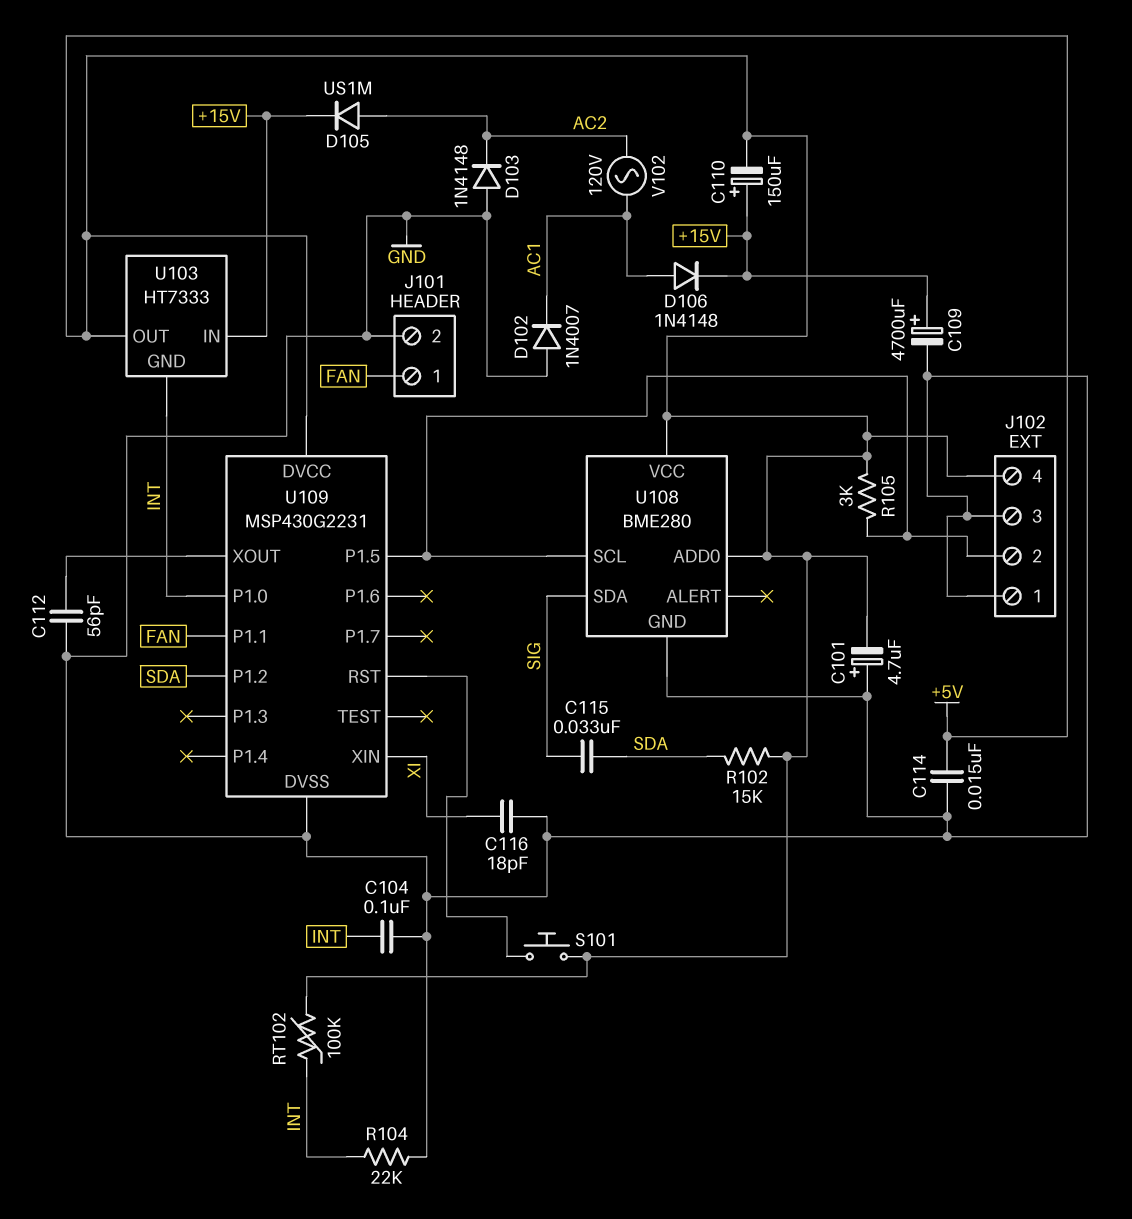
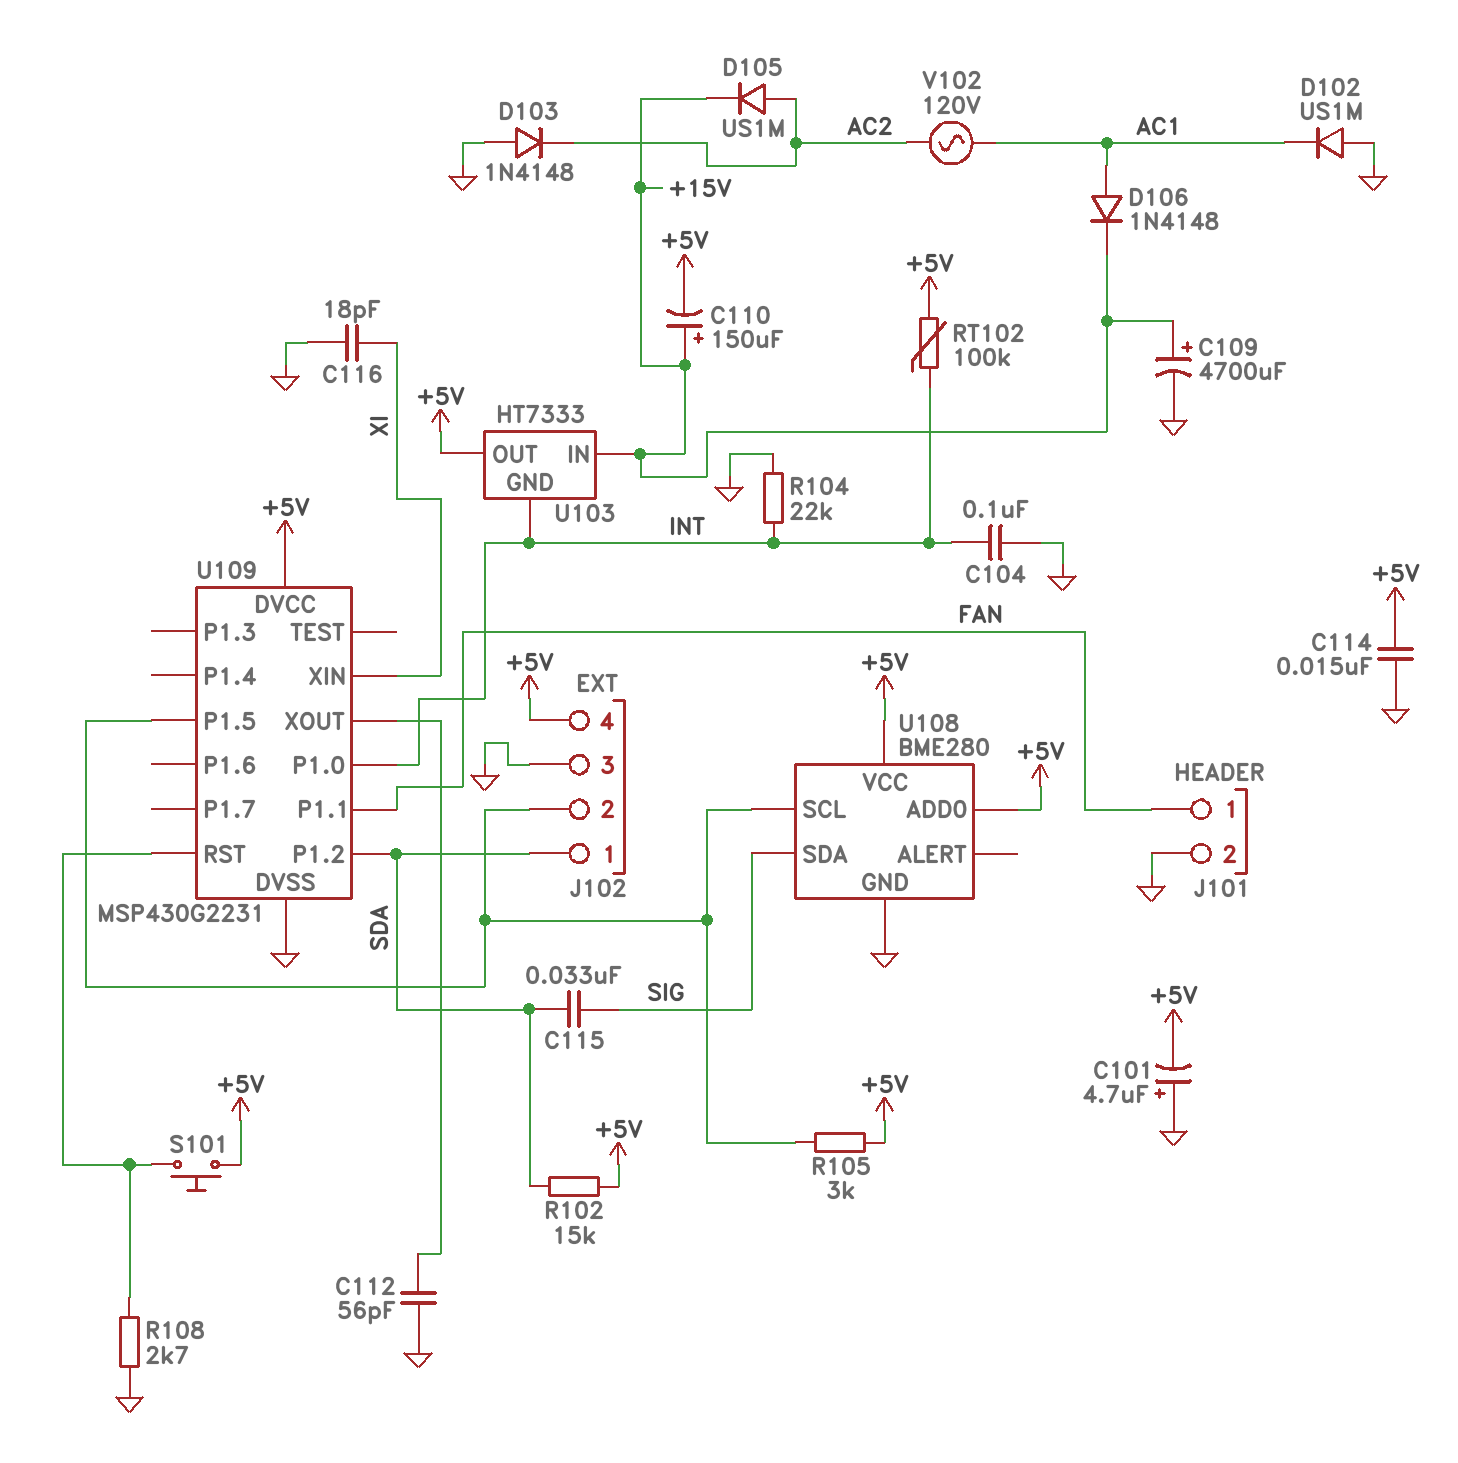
D102: diode 1N4007 (A GND, K AC1) -> diode US1M (A GND, K AC1)
J102 pin 1: GND -> SDA
R108: none -> 2.7k (GND, U109/RST)

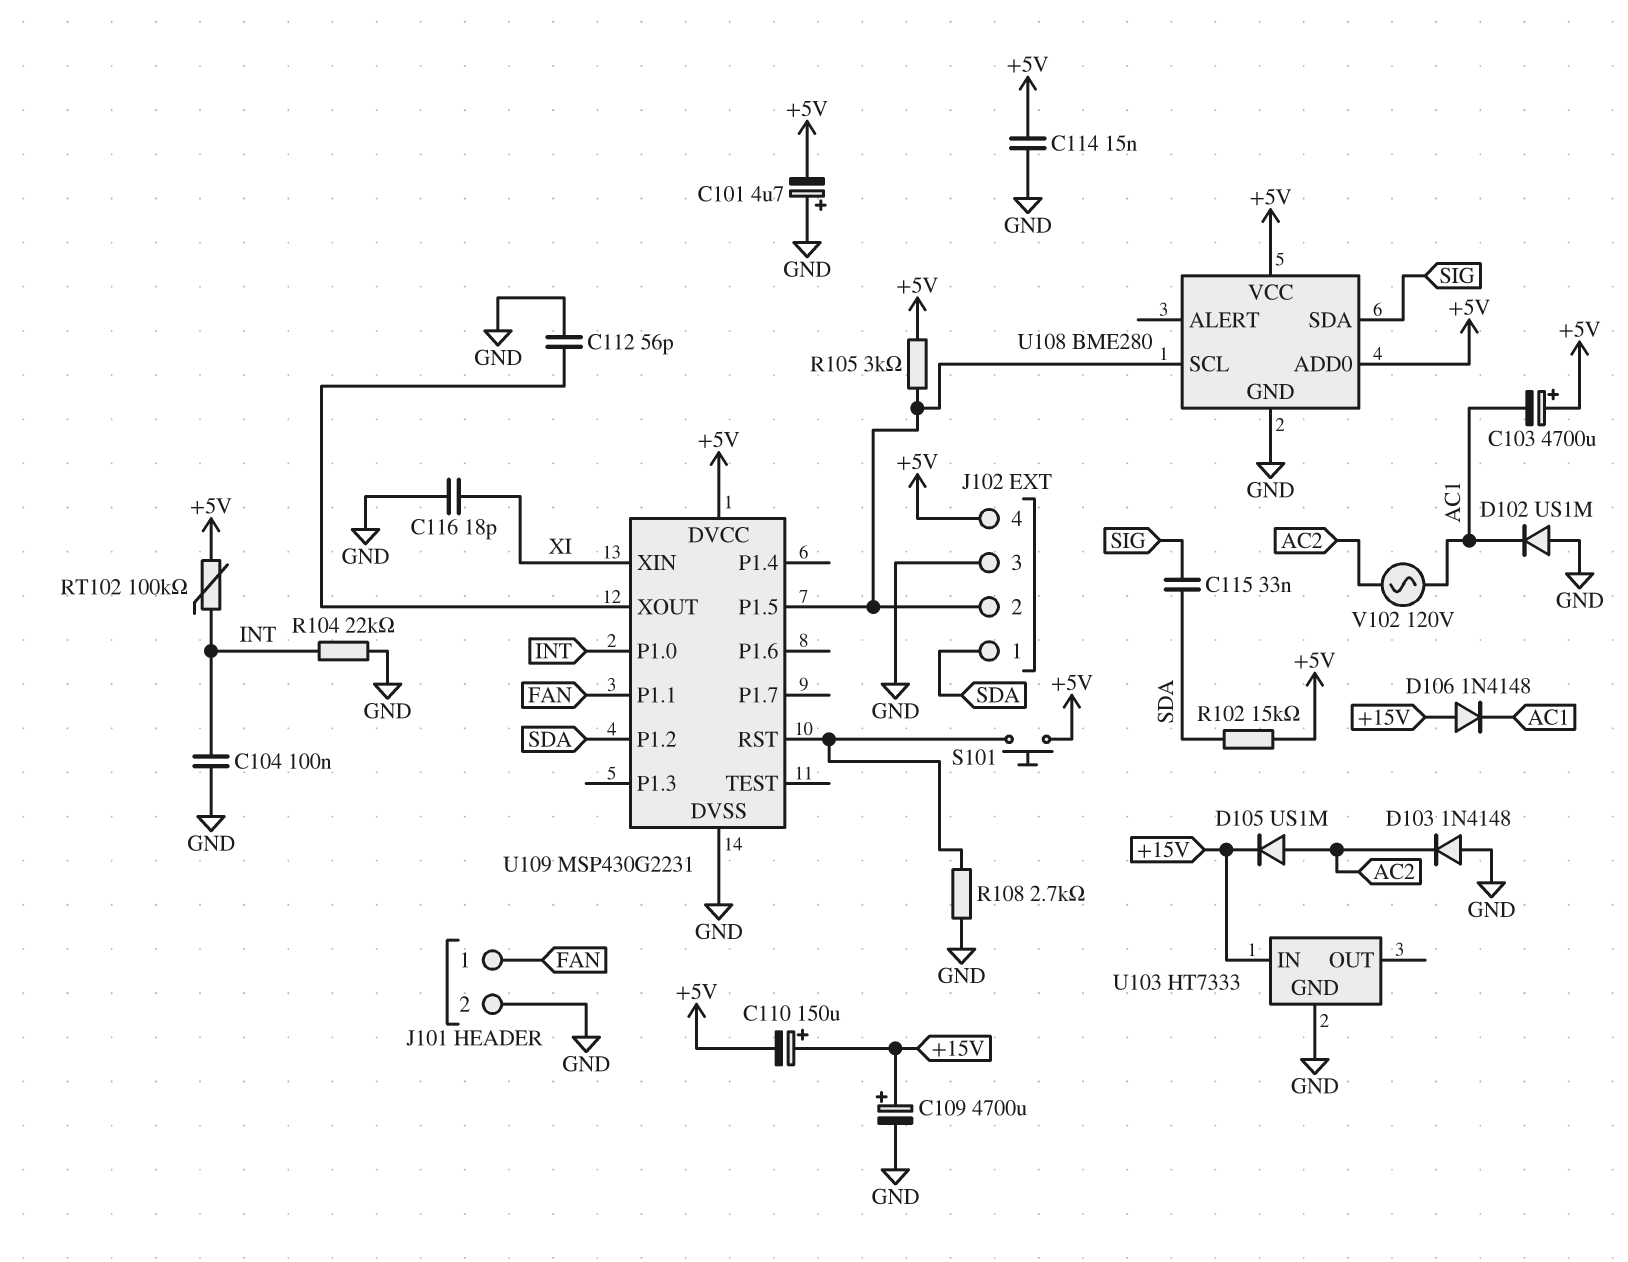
C103: none -> 4700uF (plus +5V, minus AC1)
D106: diode 1N4148 (A AC1, K +15V) -> diode 1N4148 (A +15V, K AC1)
U103 pin GND: INT -> GND
U103 pin OUT: +5V -> none

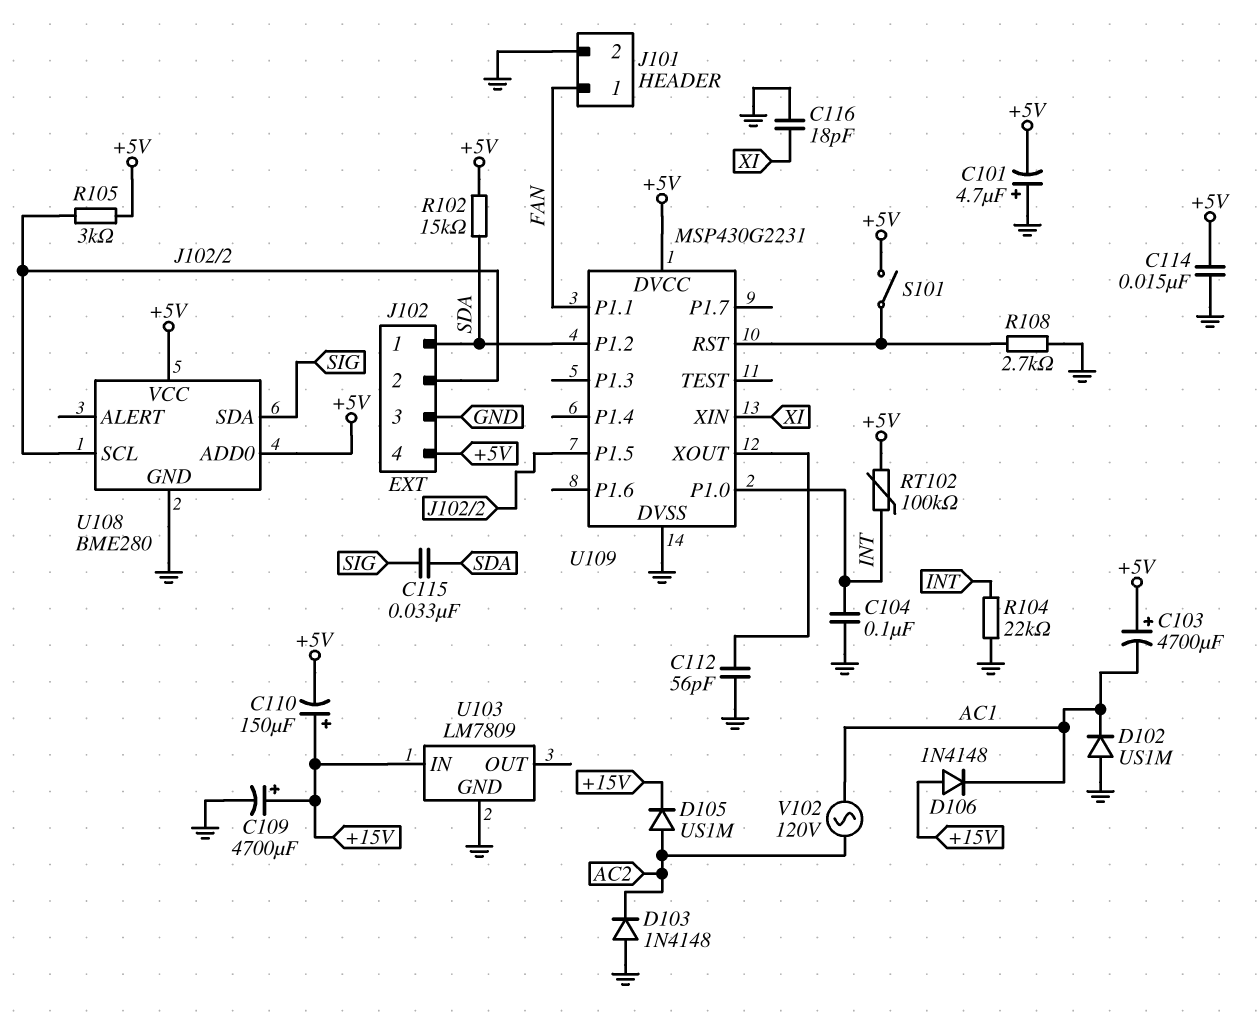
S101: button (+5V, U109/RST) -> switch (+5V, U109/RST)
U103: HT7333 -> LM7809

